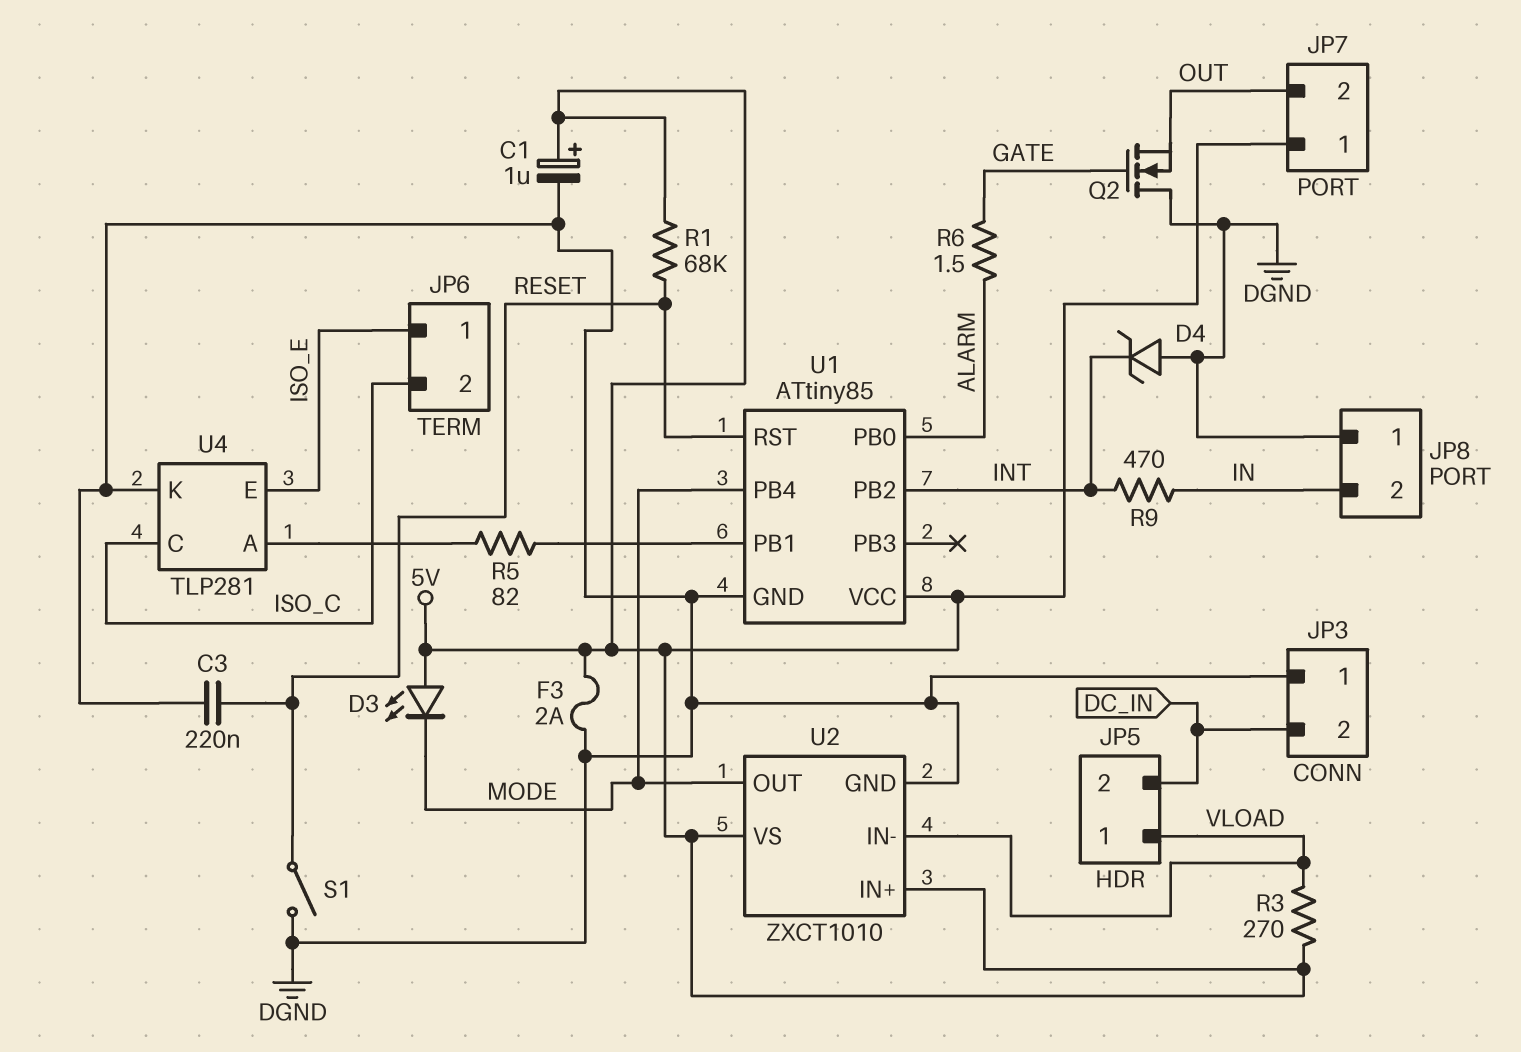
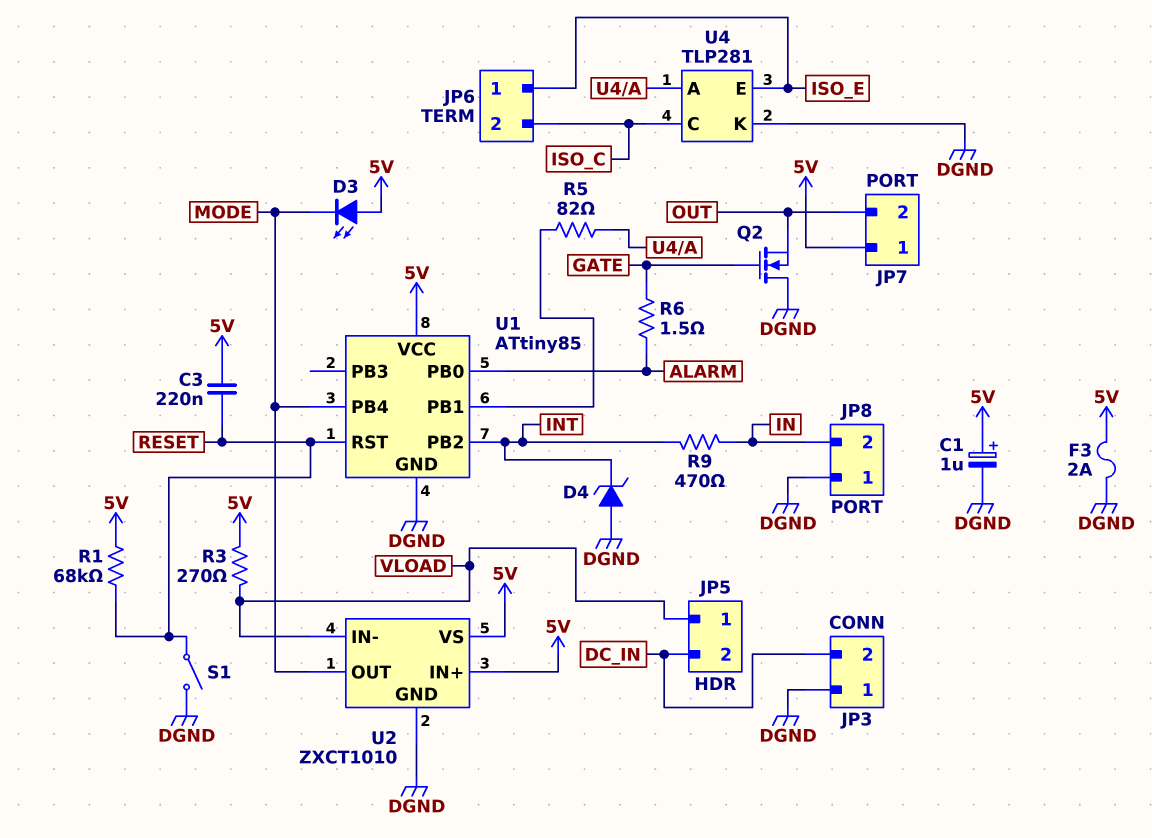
C3: 220nF (DGND, RESET) -> 220nF (5V, RESET)

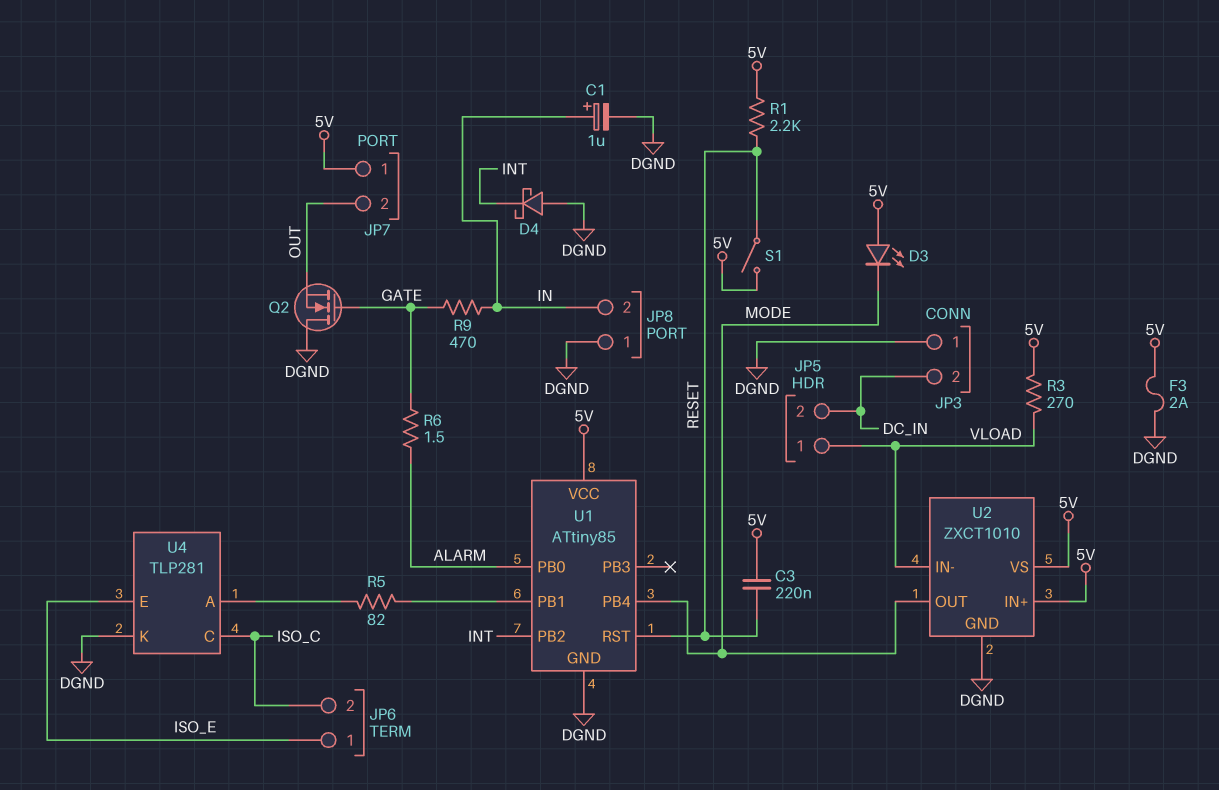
C1: 1uF (plus 5V, minus DGND) -> 1uF (plus IN, minus DGND)
D4: zener (A DGND, K INT) -> schottky (A DGND, K INT)
R1: 68k (5V, RESET) -> 2.2k (5V, RESET)
R9: 470 (IN, INT) -> 470 (GATE, IN)
S1: switch (DGND, RESET) -> switch (5V, RESET)

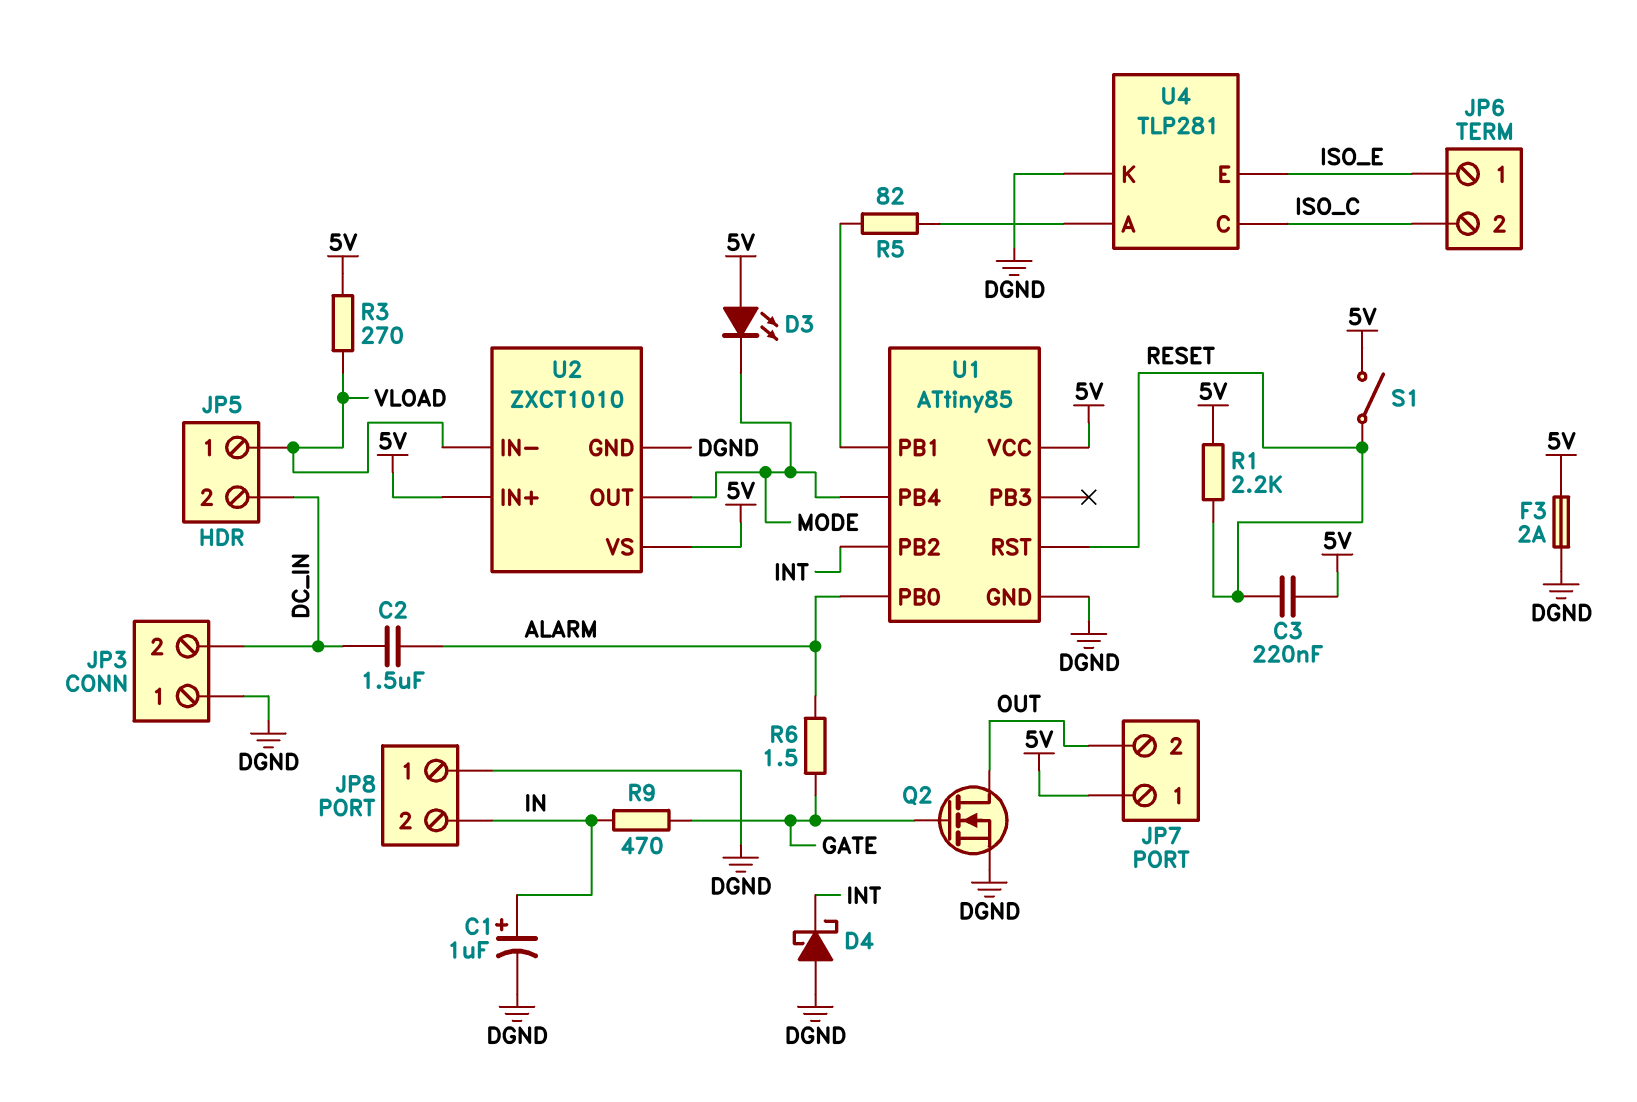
C2: none -> 1.5uF (ALARM, DC_IN)
Q2: NMOS (G GATE, D DGND, S OUT) -> NMOS (G GATE, D OUT, S DGND)

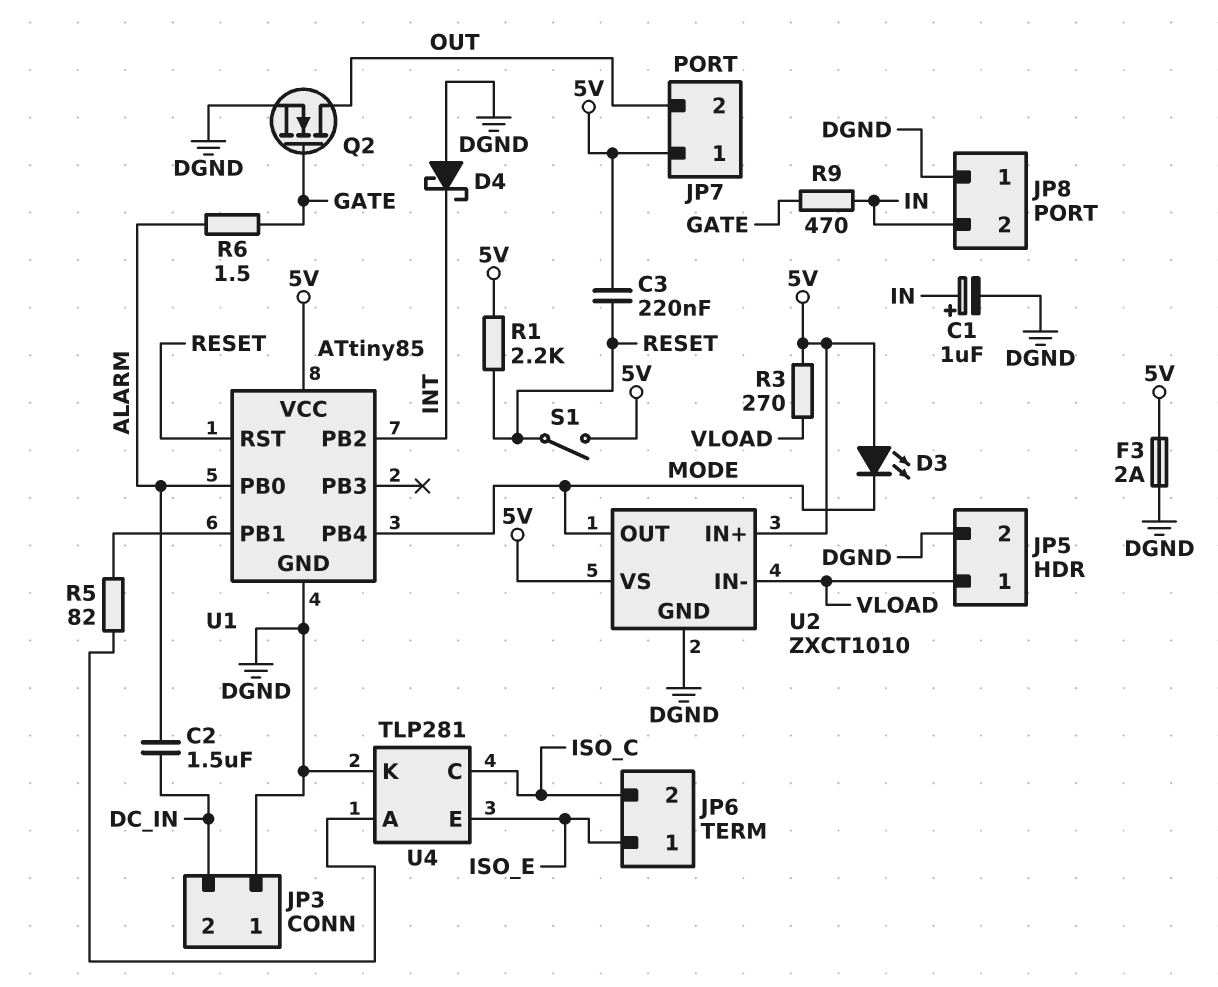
JP5 pin 2: DC_IN -> DGND

